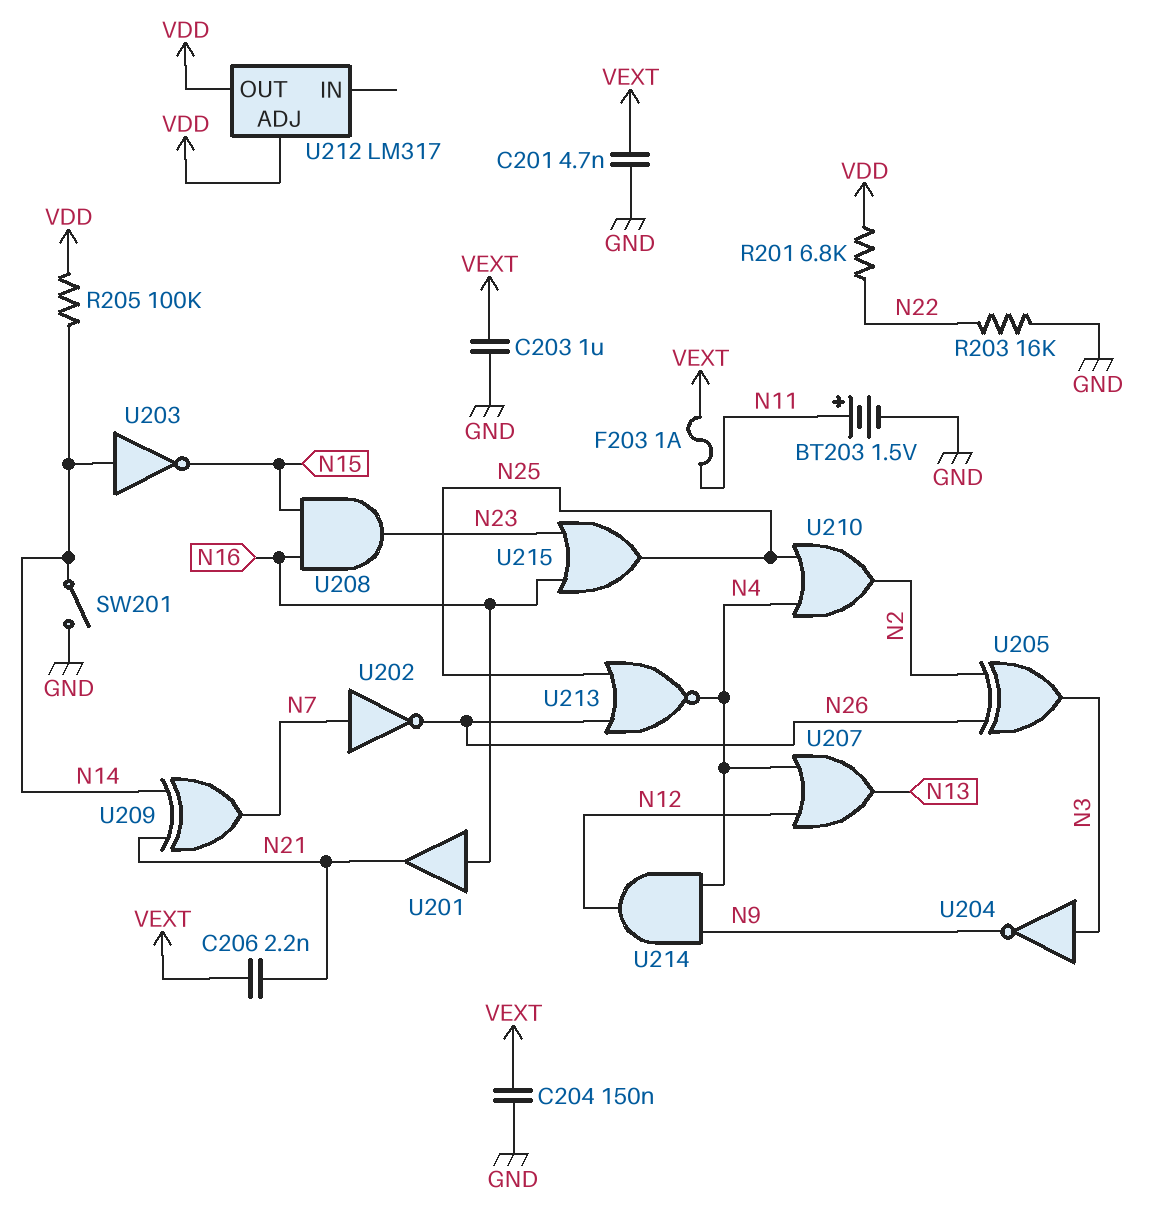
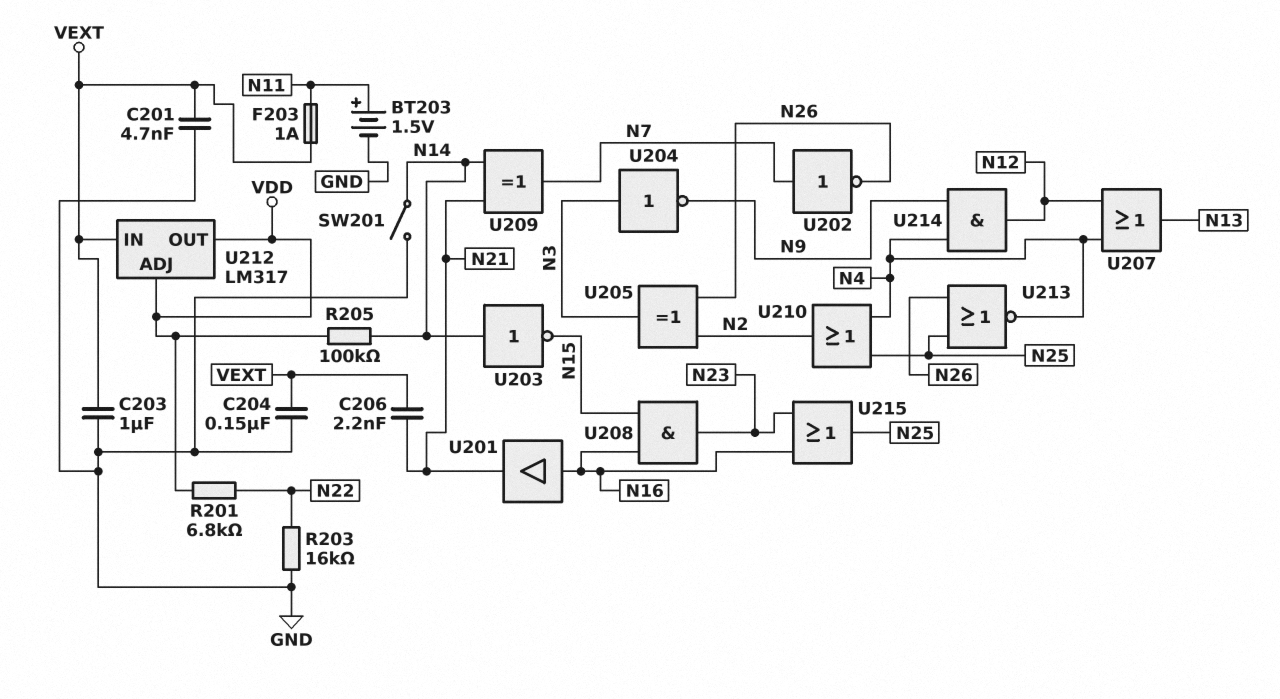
U212 pin IN: none -> VEXT

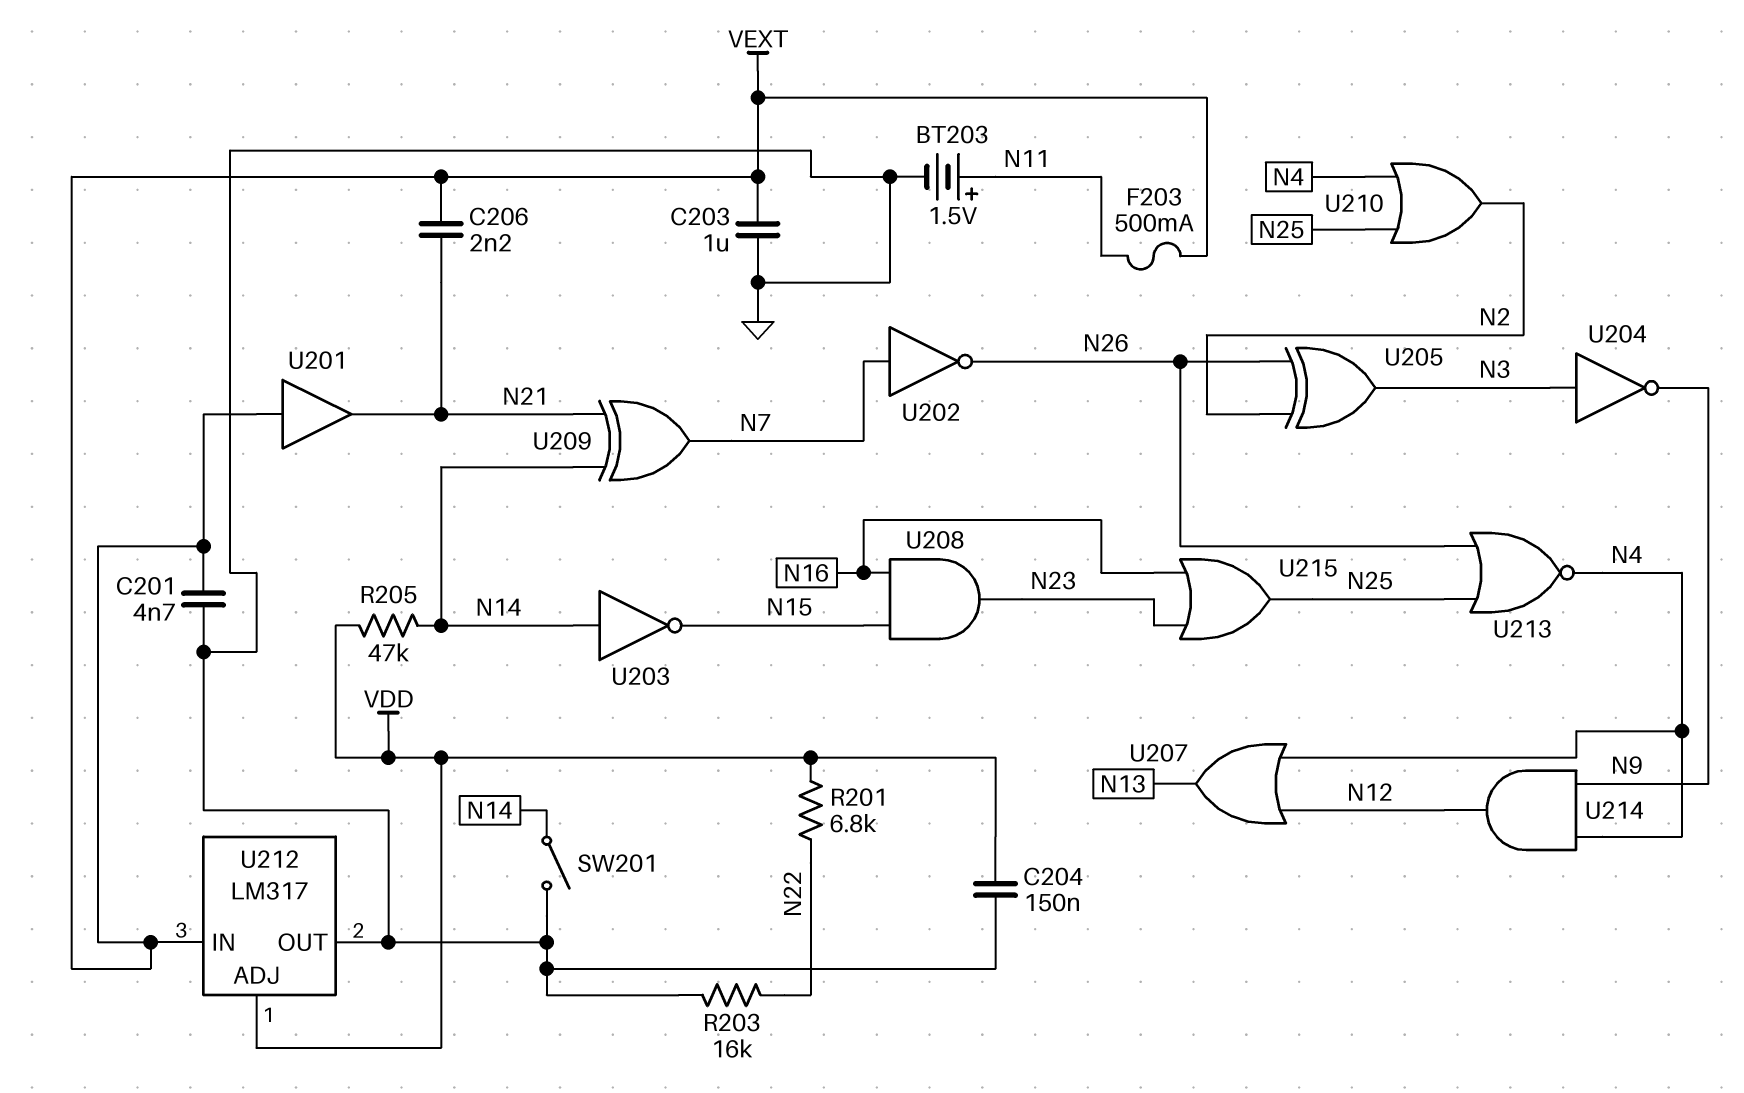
C204: 150nF (GND, VEXT) -> 150nF (GND, VDD)
F203: 1A (N11, VEXT) -> 500mA (N11, VEXT)
R205: 100k (N14, VDD) -> 47k (N14, VDD)
U201: buffer (in N16, out N21) -> buffer (in VEXT, out N21)
U212 pin OUT: VDD -> GND

